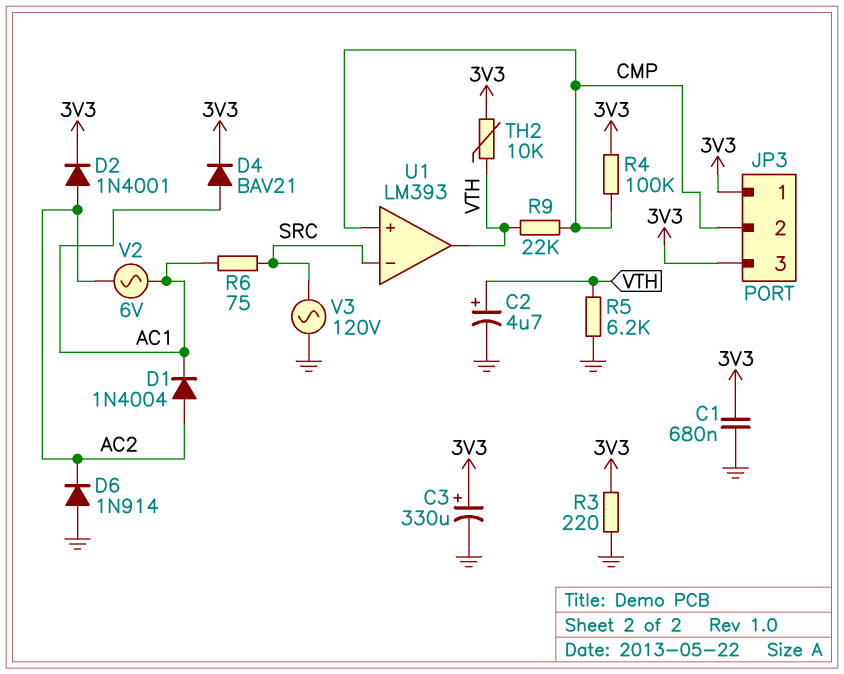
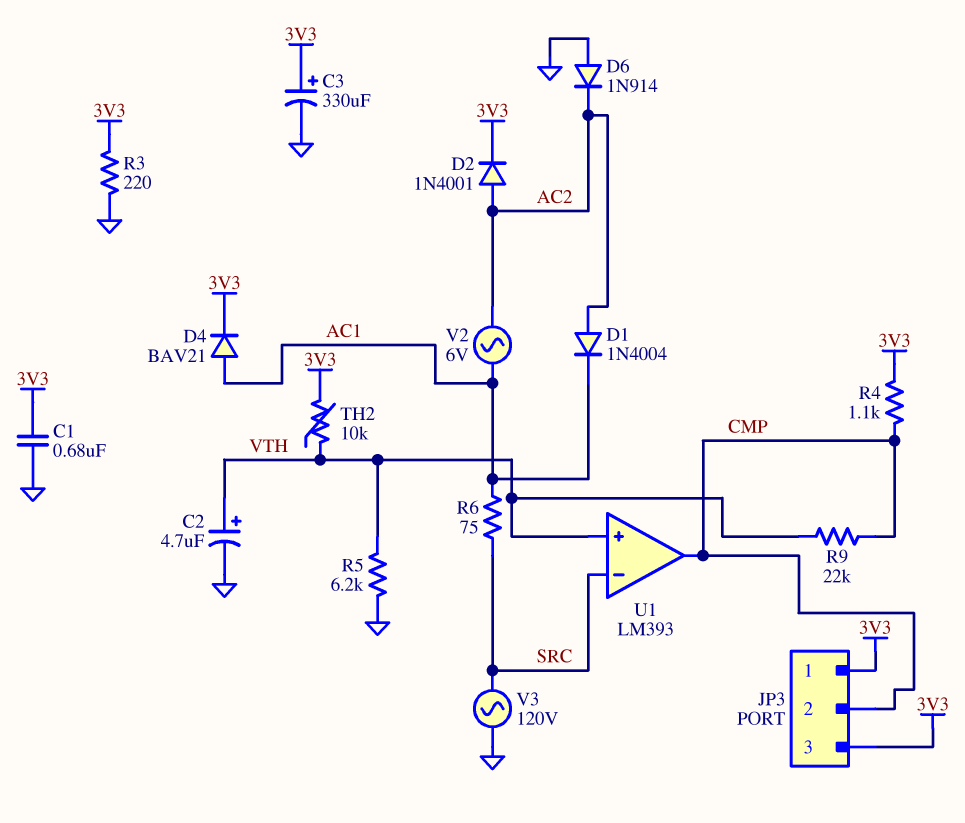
R4: 100k (3V3, CMP) -> 1.1k (3V3, CMP)
U1 pin in+: CMP -> VTH
U1 pin out: VTH -> CMP

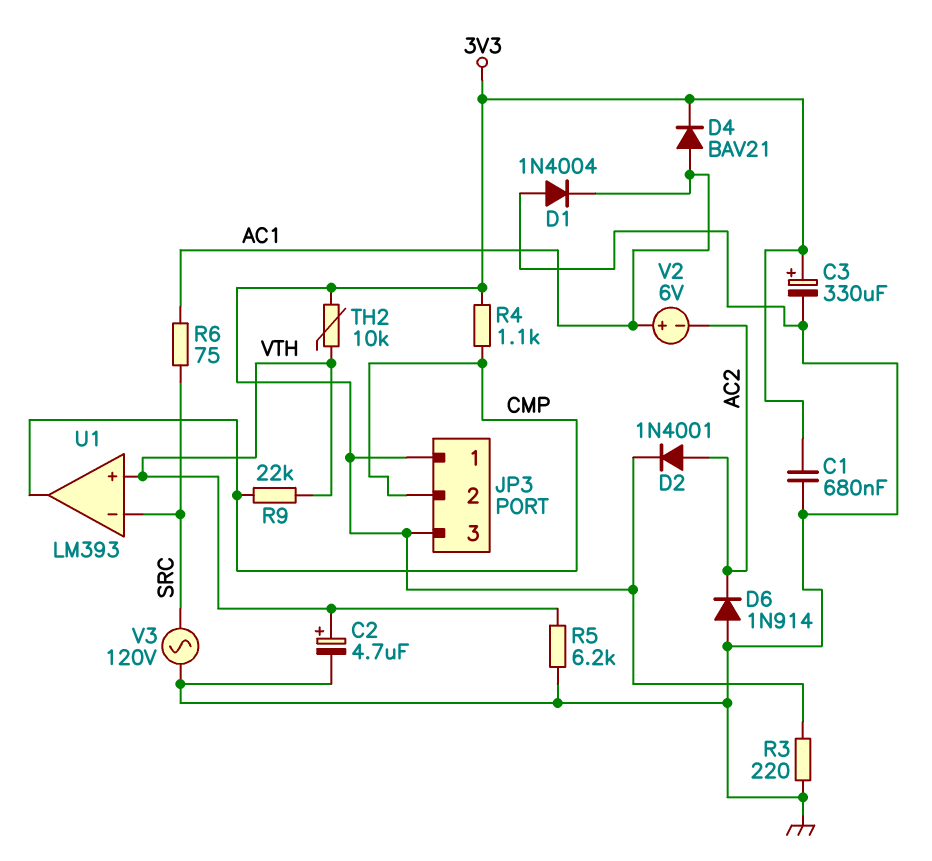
D1: diode 1N4004 (A AC2, K AC1) -> diode 1N4004 (A GND, K AC1)
V2: AC 6V (AC1, AC2) -> 6V (plus AC1, minus AC2)

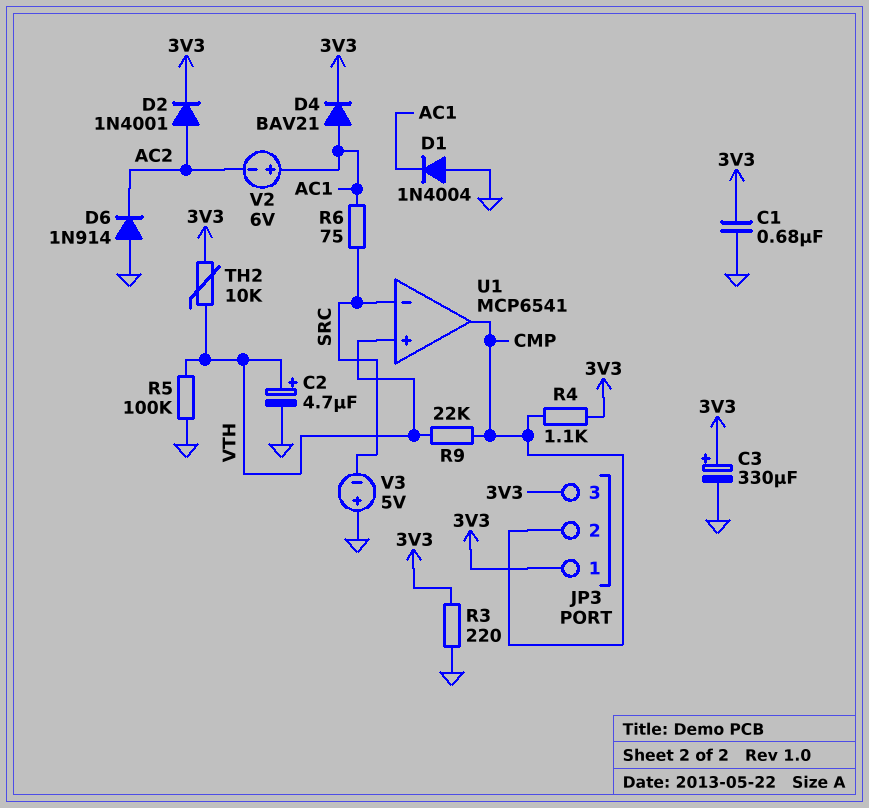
R5: 6.2k (GND, VTH) -> 100k (GND, VTH)
U1: LM393 -> MCP6541
V3: AC 120V (GND, SRC) -> 5V (plus GND, minus SRC)

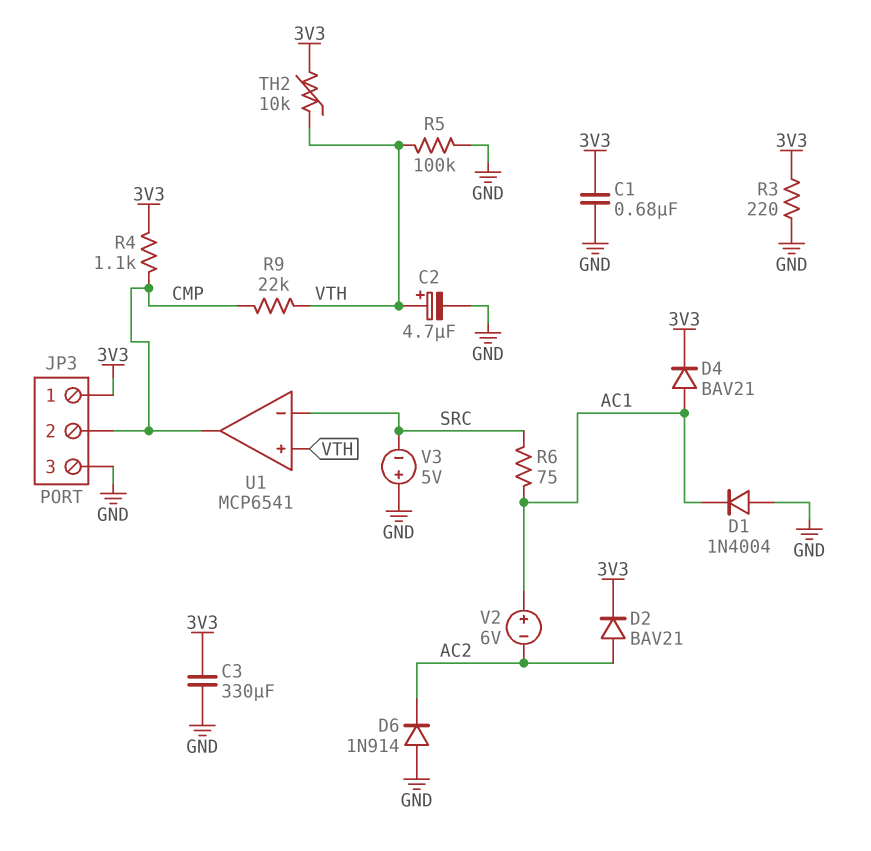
C3: 330uF (plus 3V3, minus GND) -> 330uF (3V3, GND)
D2: diode 1N4001 (A AC2, K 3V3) -> diode BAV21 (A AC2, K 3V3)
JP3 pin 3: 3V3 -> GND

